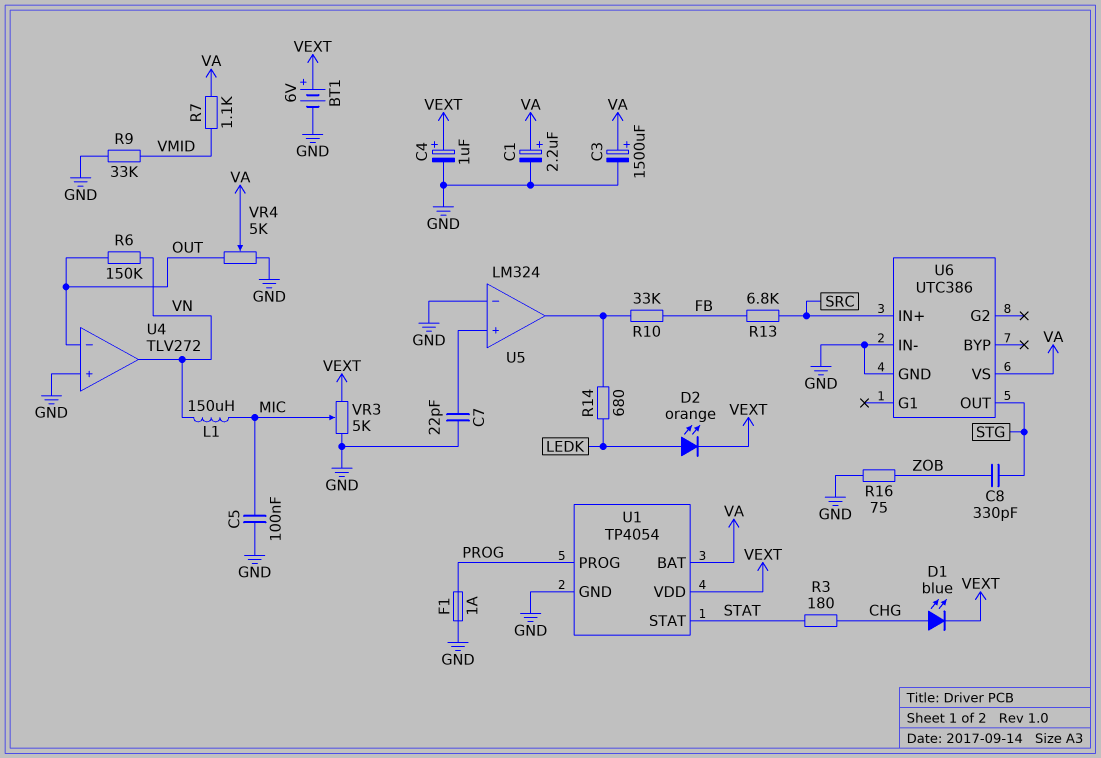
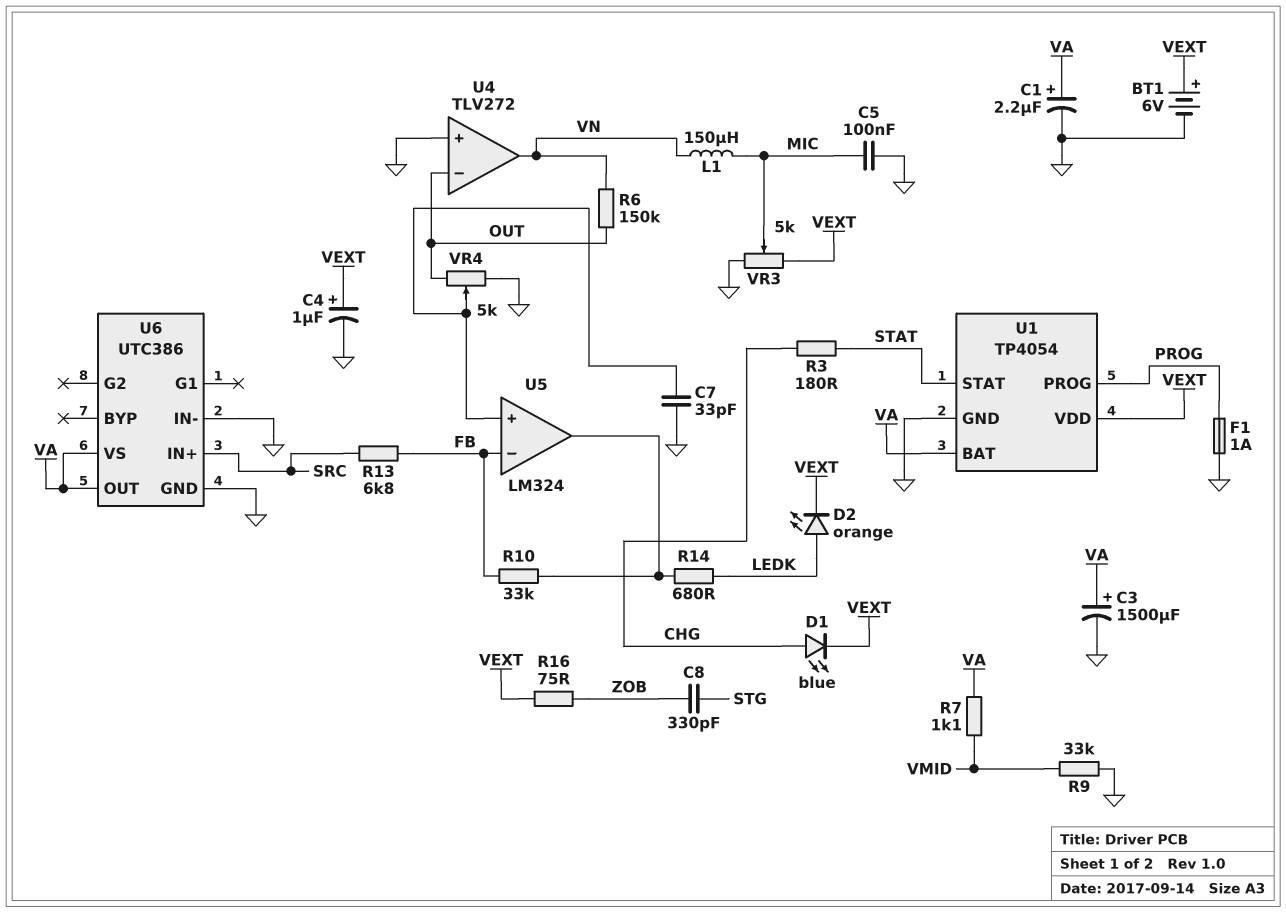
C7: 22pF (GND, U5/in+) -> 33pF (GND, U5/in+)
R16: 75 (GND, ZOB) -> 75 (VEXT, ZOB)
U5 pin in-: GND -> FB
U6 pin OUT: STG -> VA
VR4: 5k (GND, OUT, wiper VA) -> 5k (GND, OUT, wiper U5/in+)

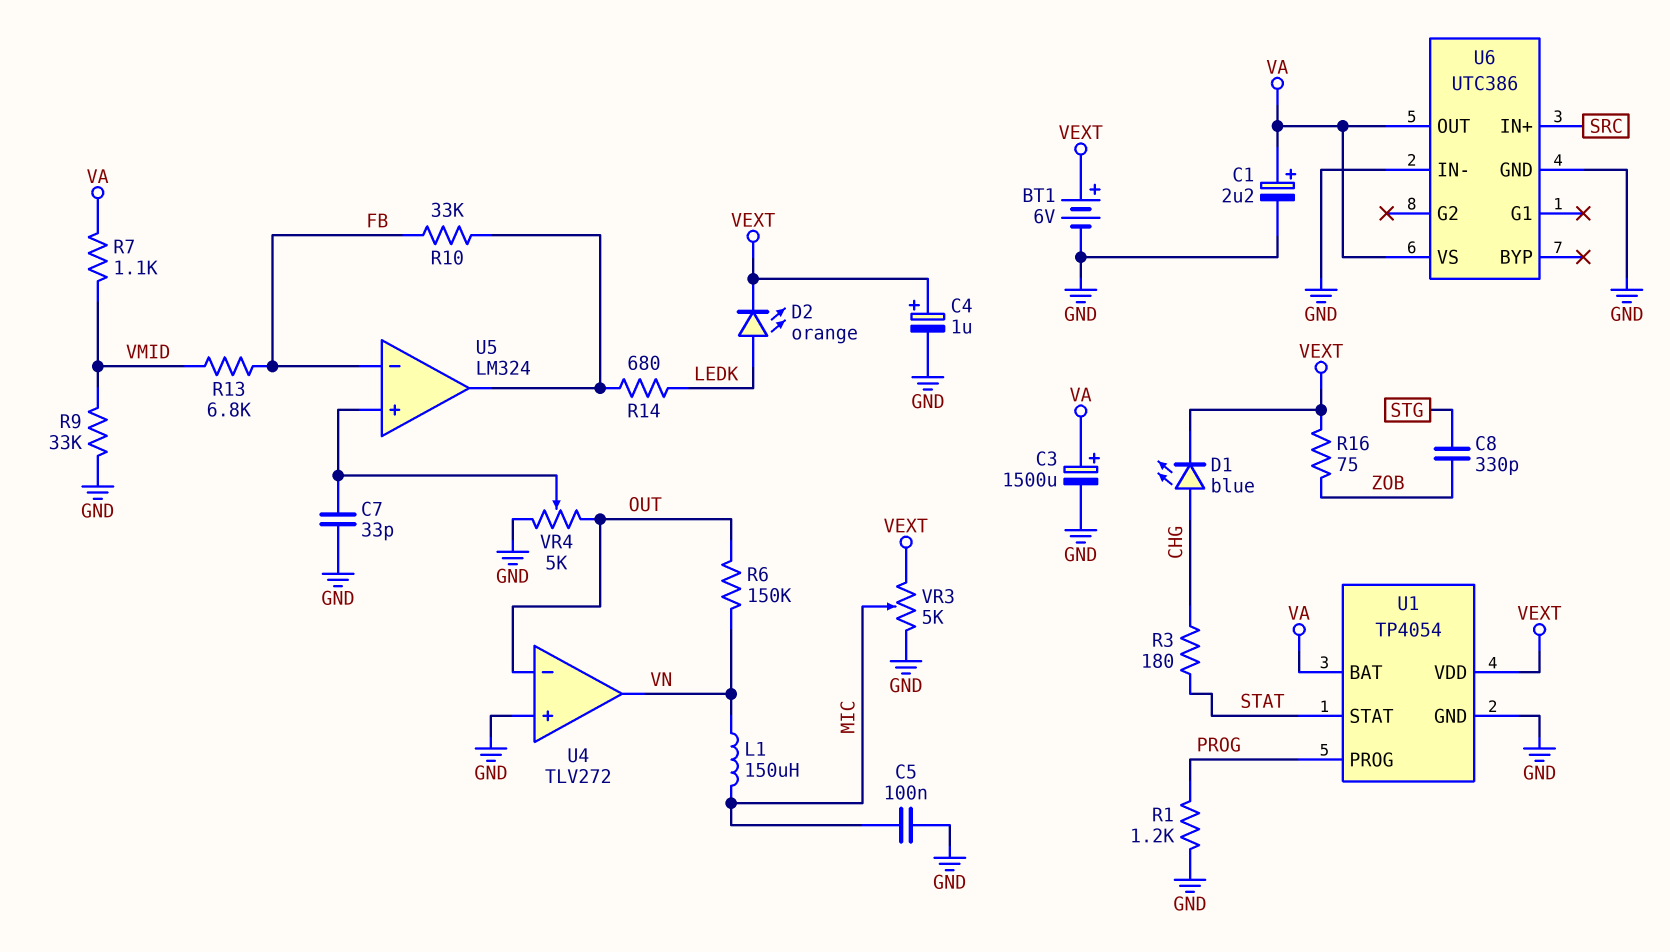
F1: 1A (GND, PROG) -> none
R1: none -> 1.2k (GND, PROG)
R13: 6.8k (FB, SRC) -> 6.8k (FB, VMID)

